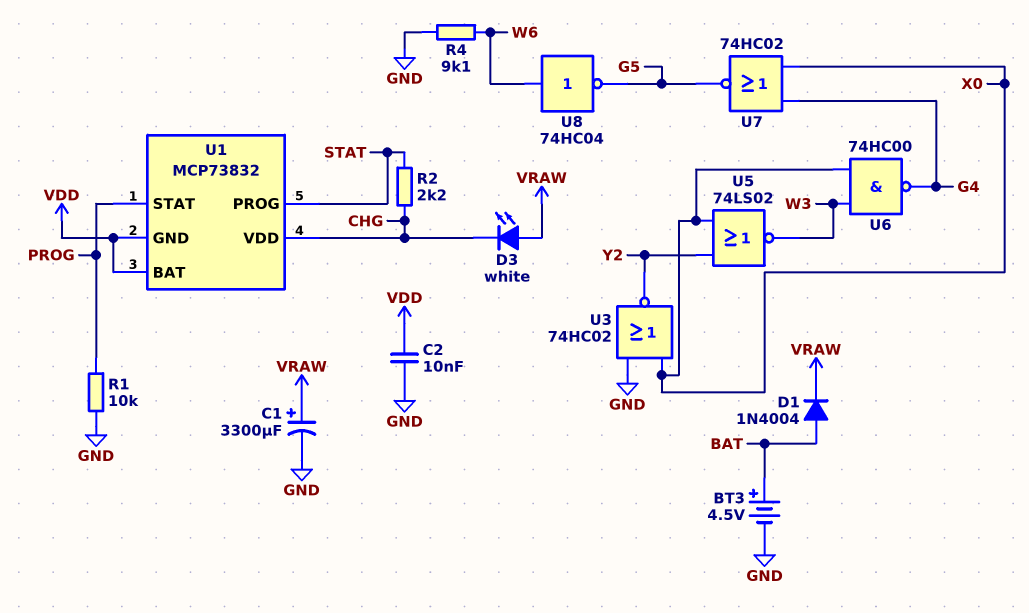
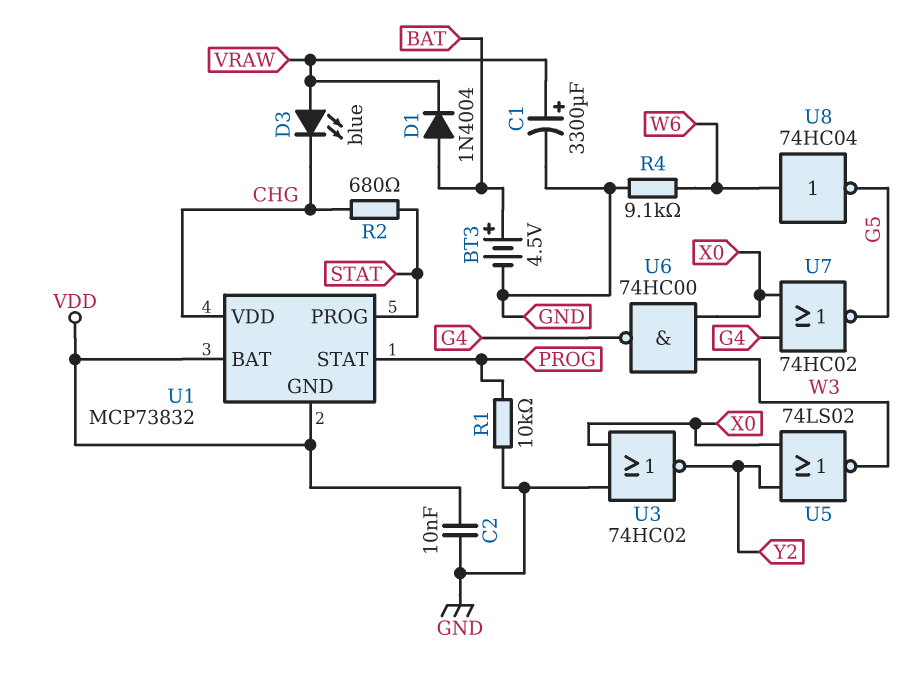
D3: LED white (A VRAW, K CHG) -> LED blue (A VRAW, K CHG)
R2: 2.2k (CHG, STAT) -> 680 (CHG, STAT)

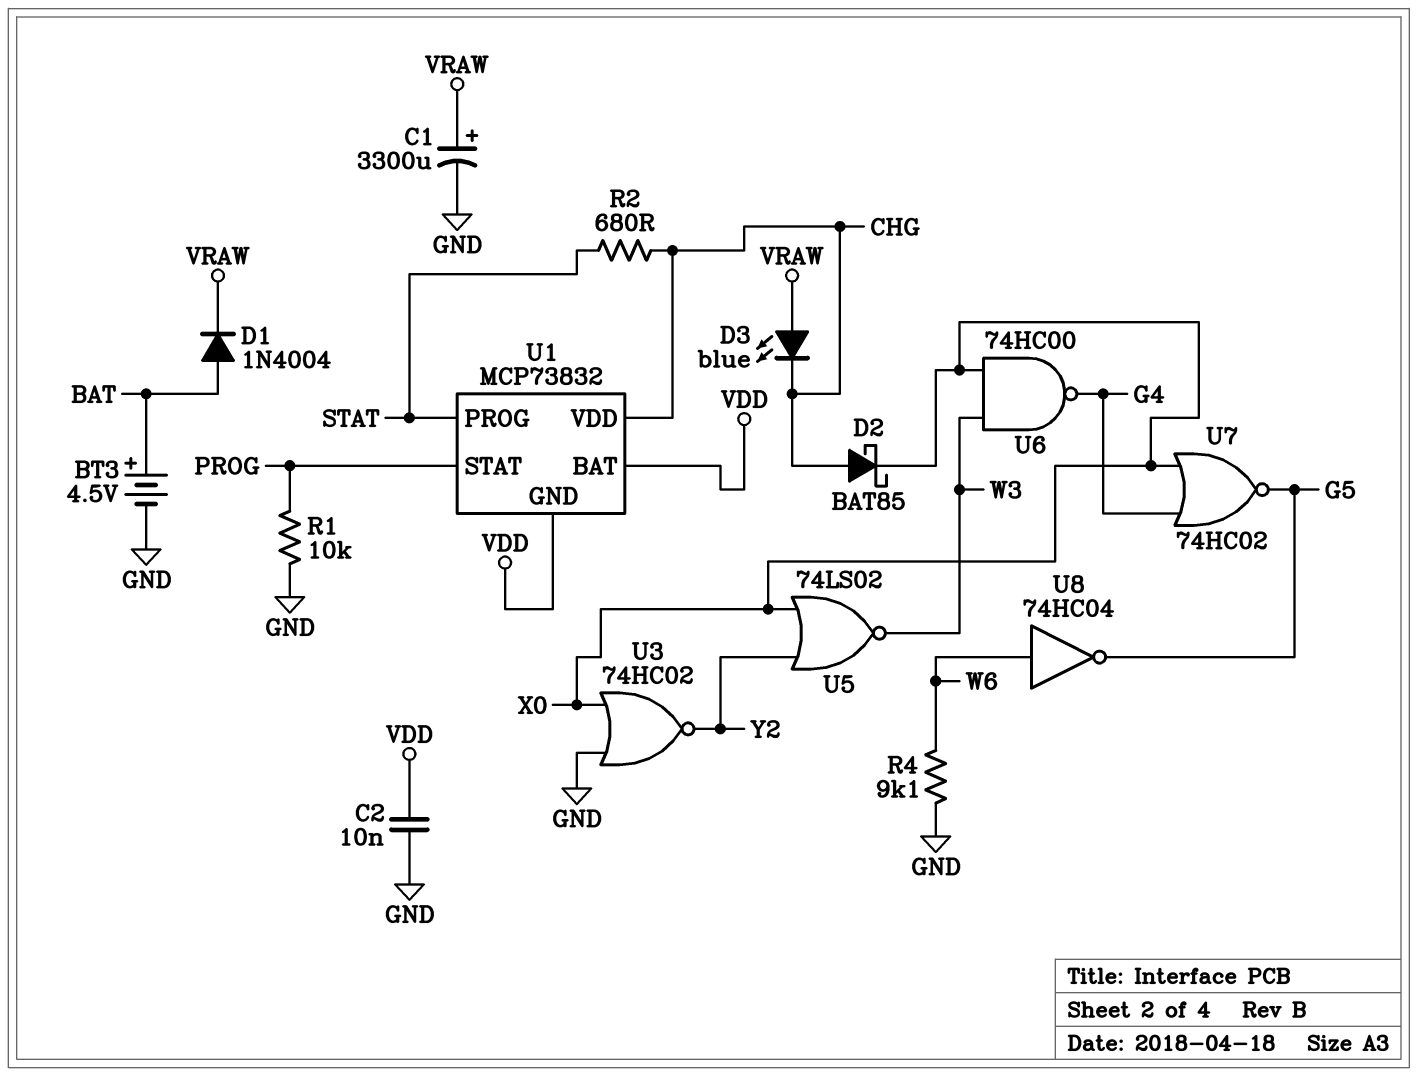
D2: none -> schottky BAT85 (A CHG, K X0)

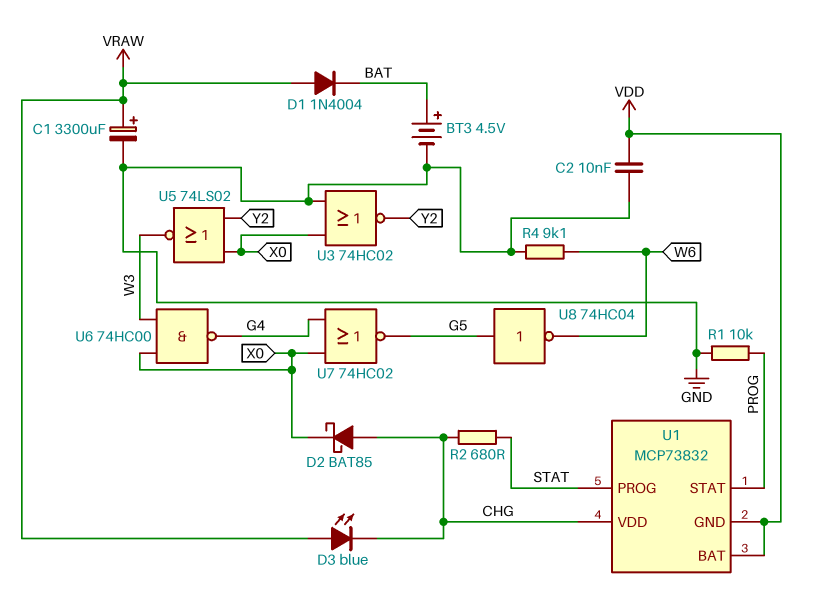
D1: diode 1N4004 (A BAT, K VRAW) -> diode 1N4004 (A VRAW, K BAT)
U8: NOT 74HC04 (in W6, out G5) -> NOT 74HC04 (in G5, out W6)

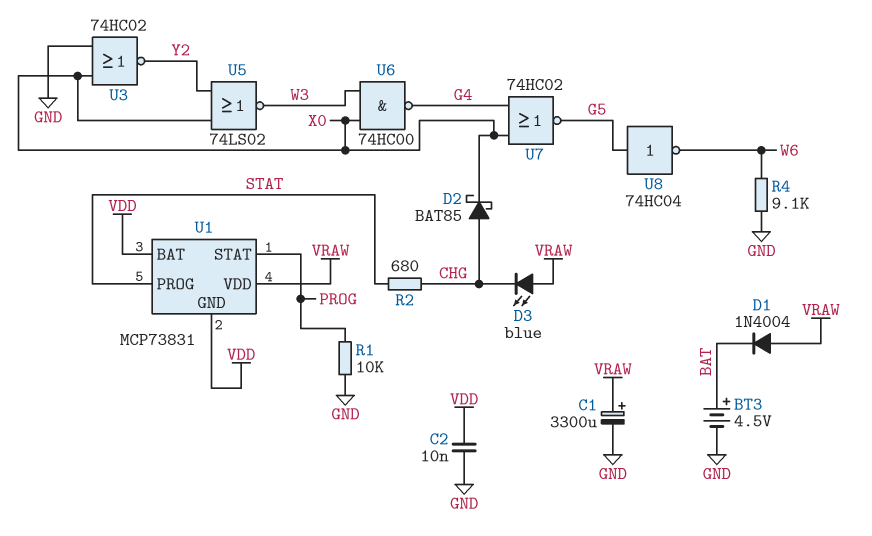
U1: MCP73832 -> MCP73831
U1 pin VDD: CHG -> VRAW

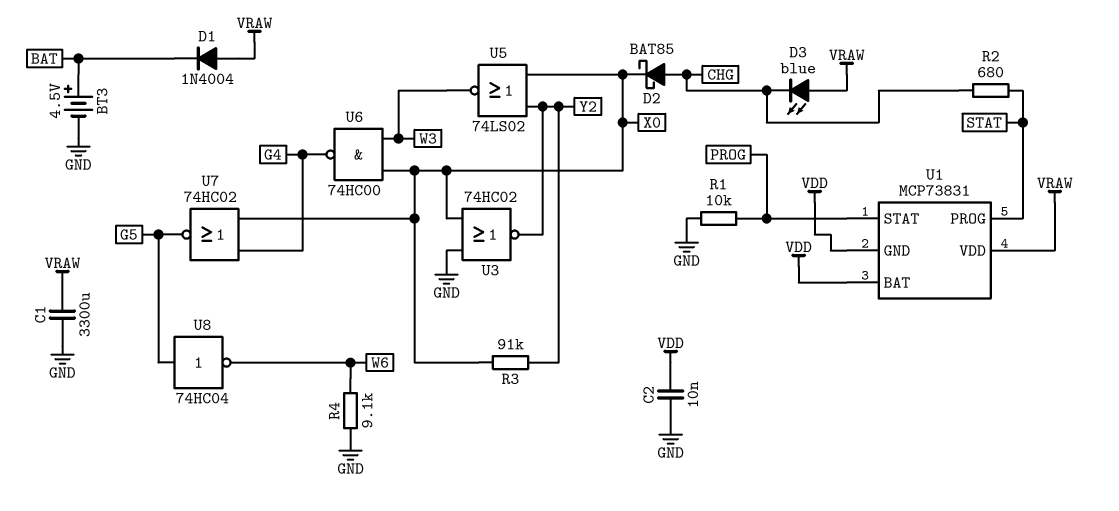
C1: 3300uF (plus VRAW, minus GND) -> 3300uF (GND, VRAW)
R3: none -> 91k (X0, Y2)

